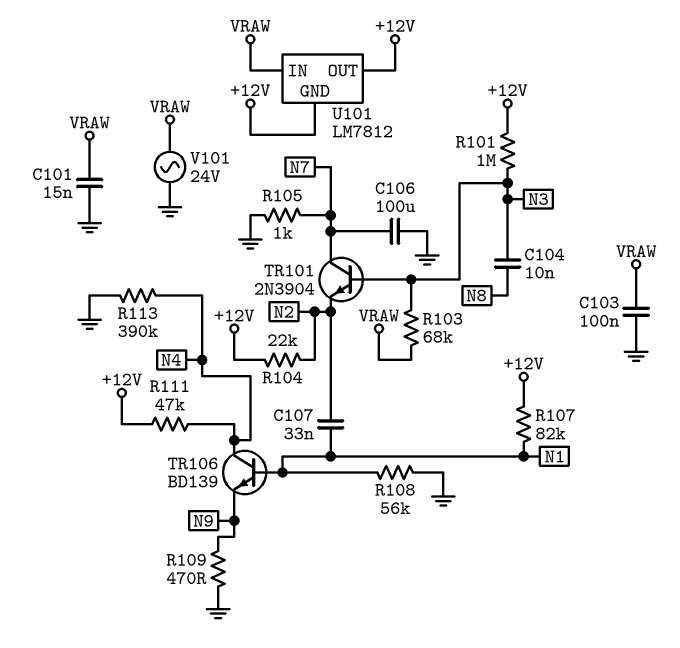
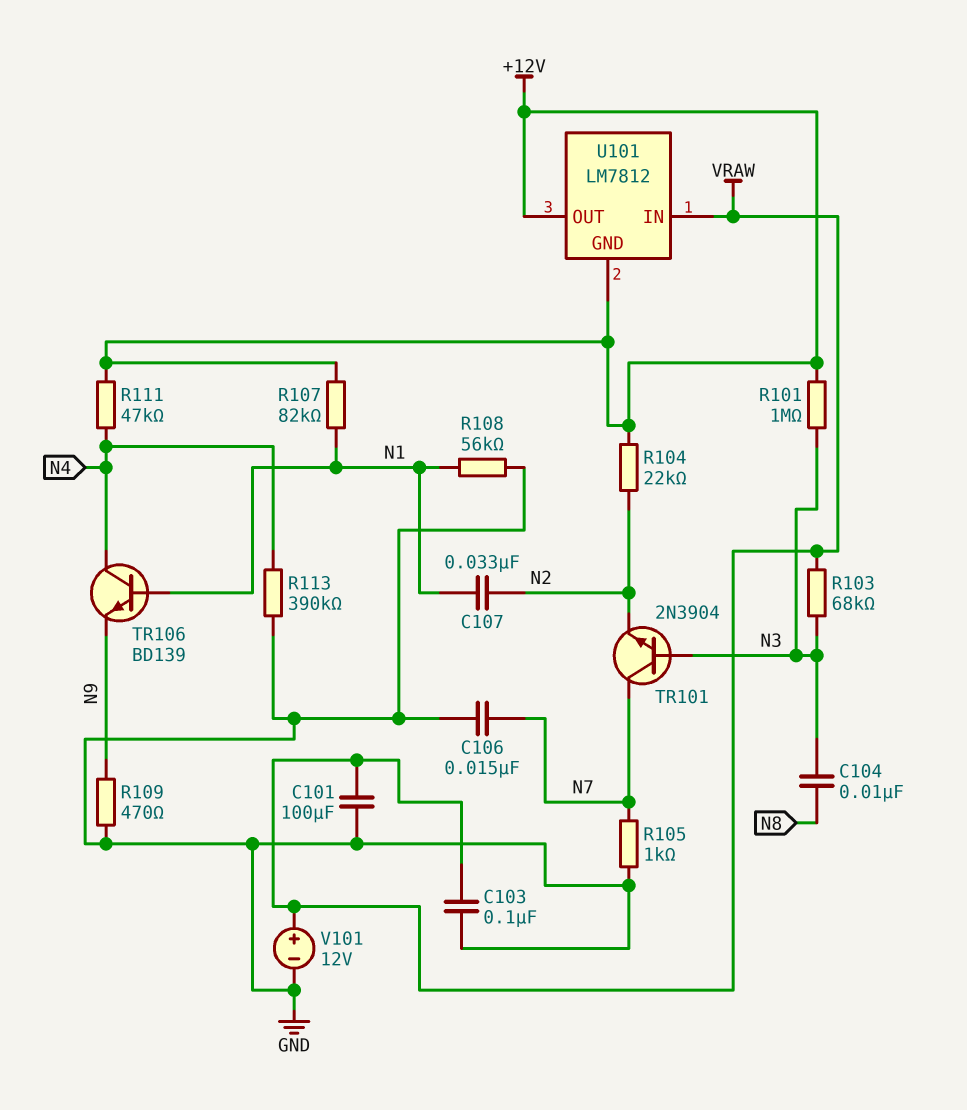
C101: 15nF (GND, VRAW) -> 100uF (GND, VRAW)
C106: 100uF (GND, N7) -> 15nF (GND, N7)
V101: AC 24V (GND, VRAW) -> 12V (plus VRAW, minus GND)

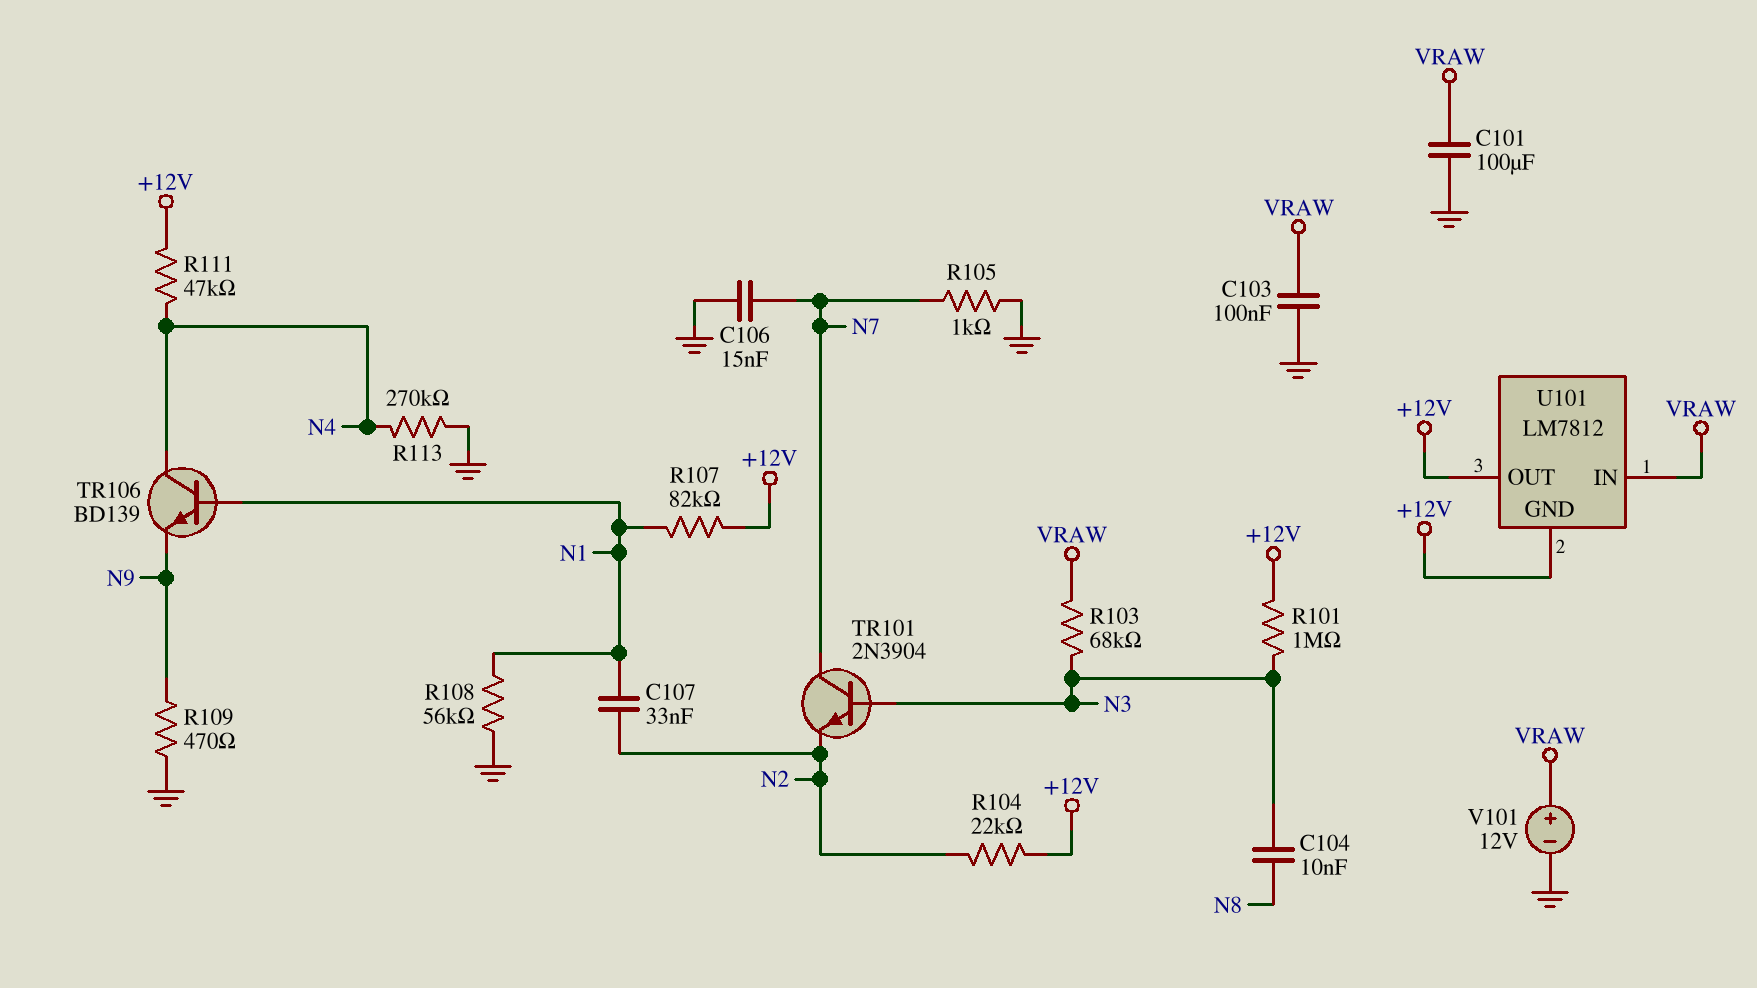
R113: 390k (GND, N4) -> 270k (GND, N4)

